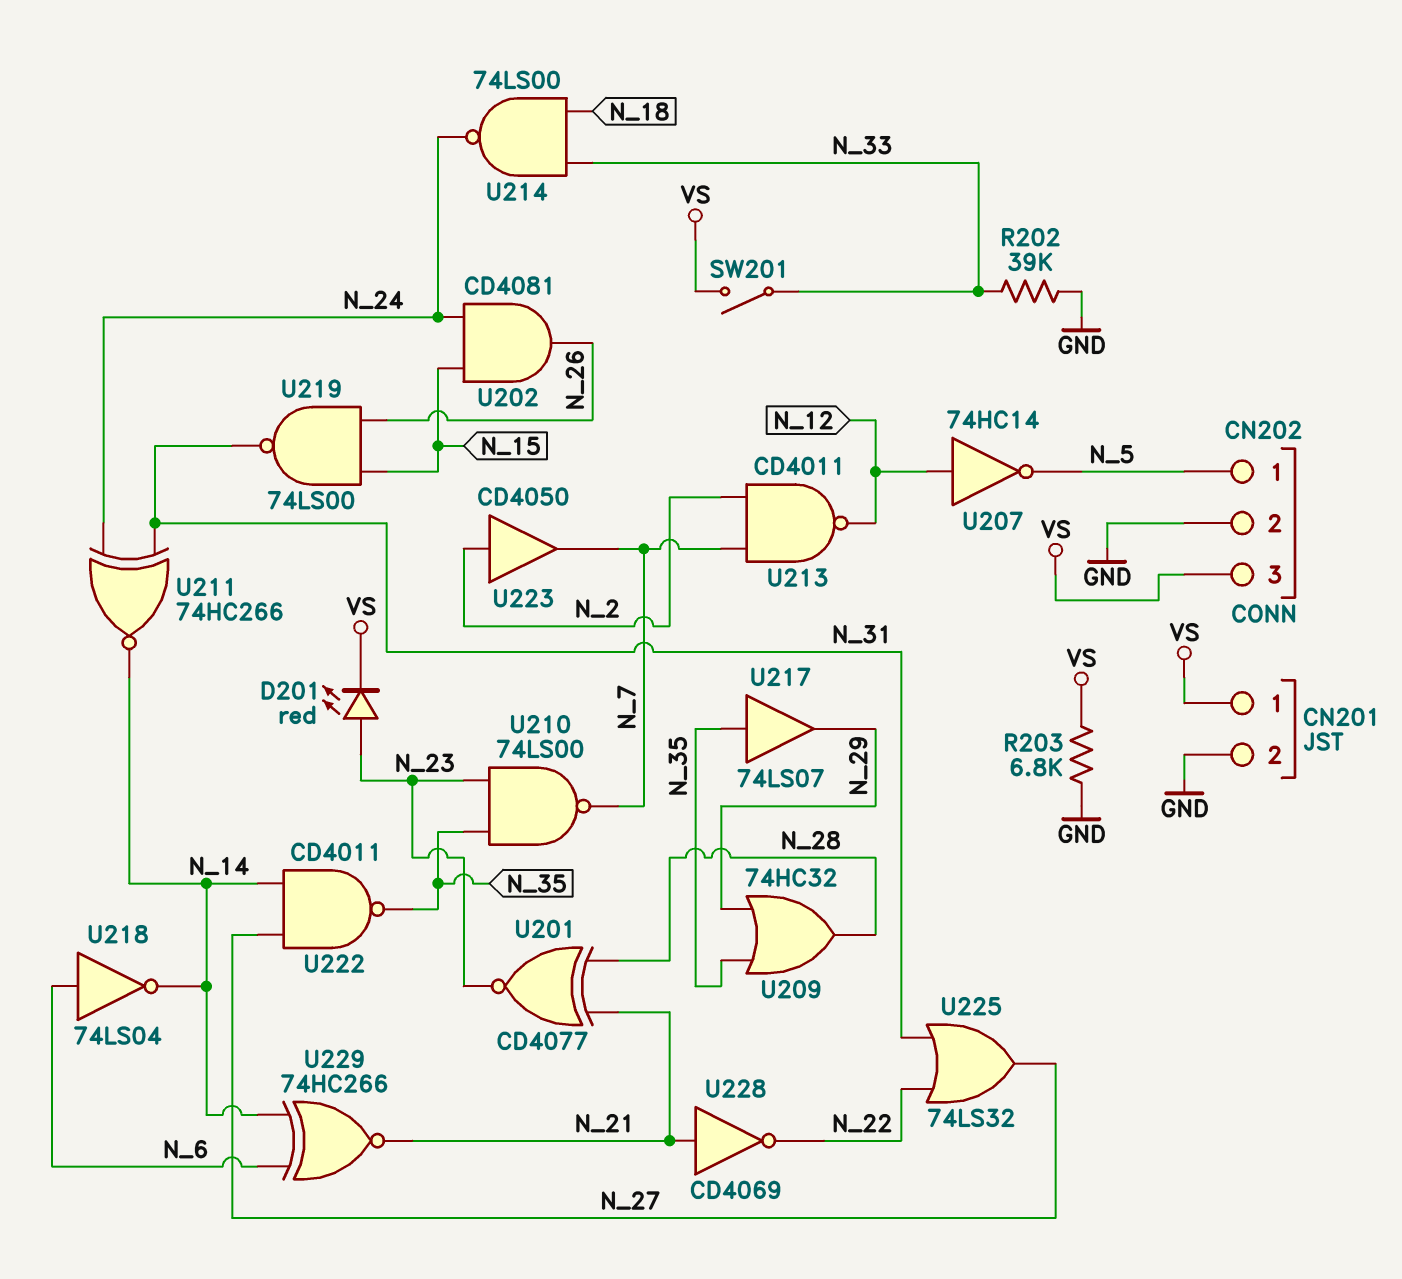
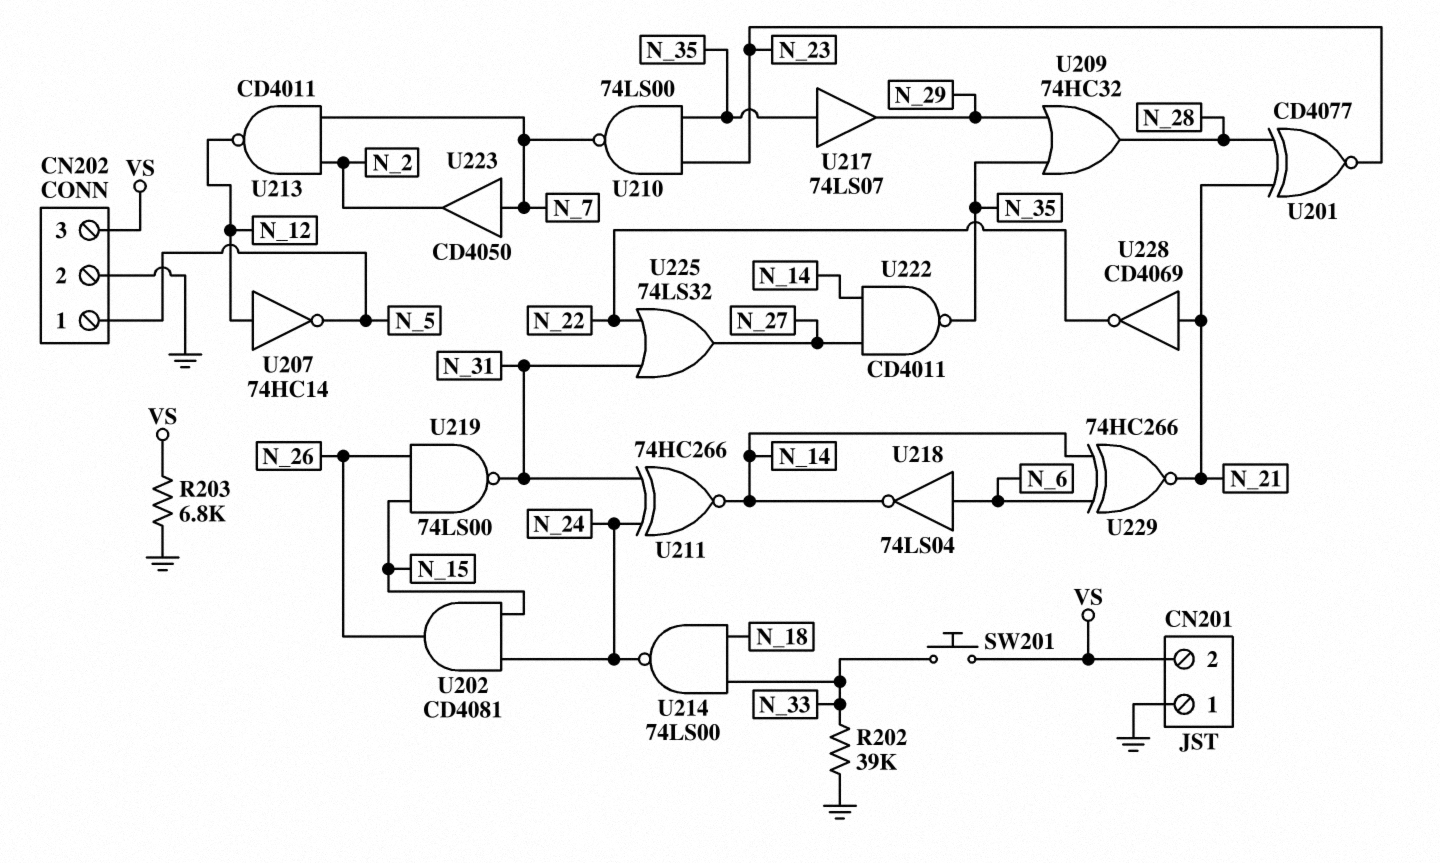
CN201 pin 1: VS -> GND
CN201 pin 2: GND -> VS
D201: LED red (A N_23, K VS) -> none
SW201: switch (N_33, VS) -> button (N_33, VS)
U223: buffer CD4050 (in N_2, out N_7) -> buffer CD4050 (in N_7, out N_2)

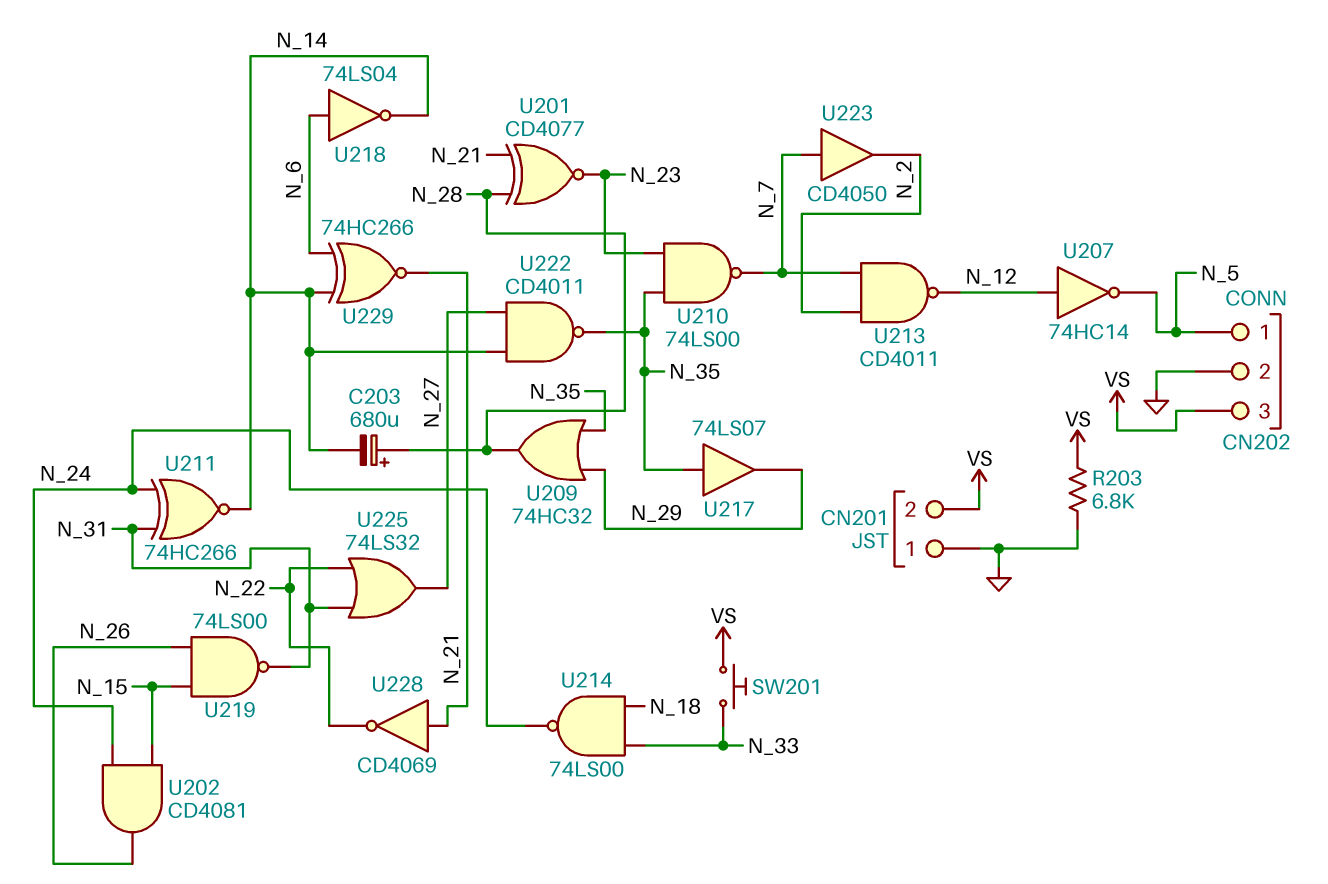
C203: none -> 680uF (plus N_28, minus N_14)
R202: 39k (GND, N_33) -> none

